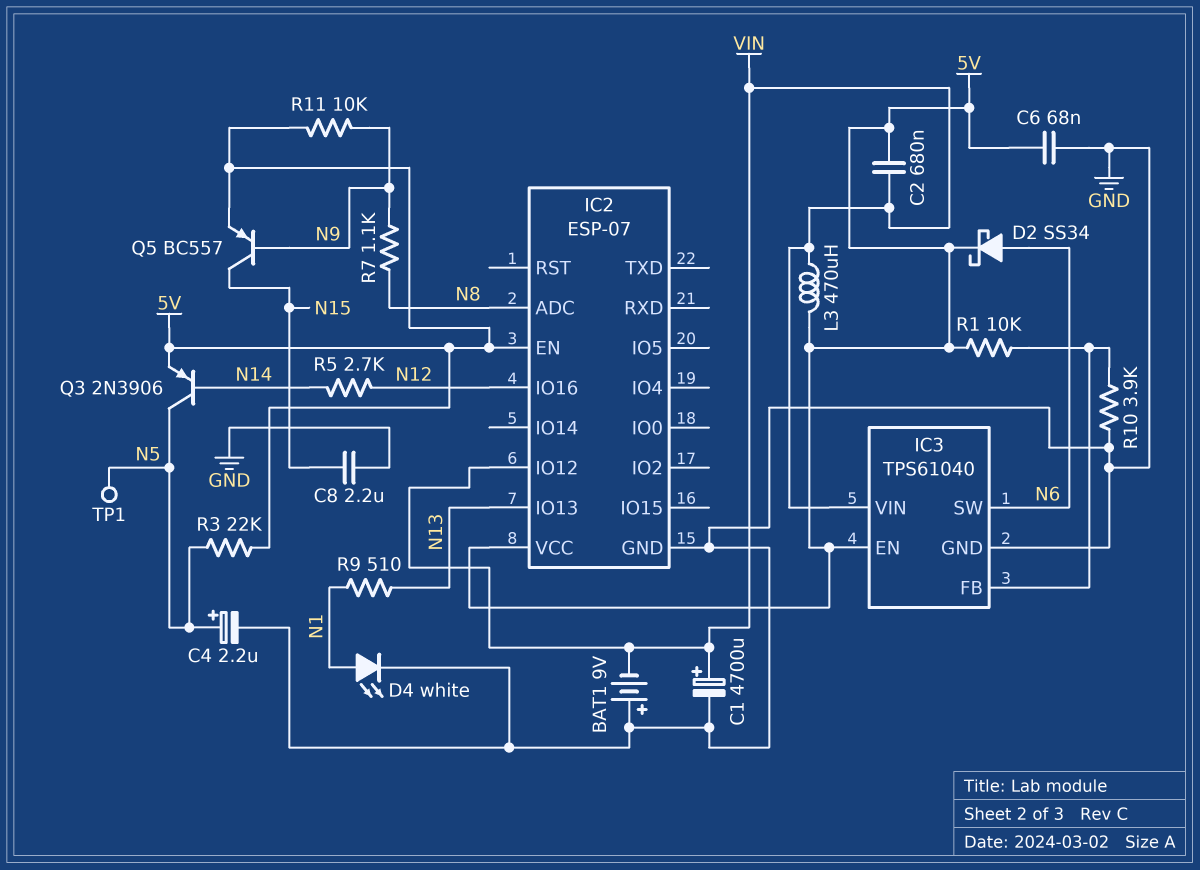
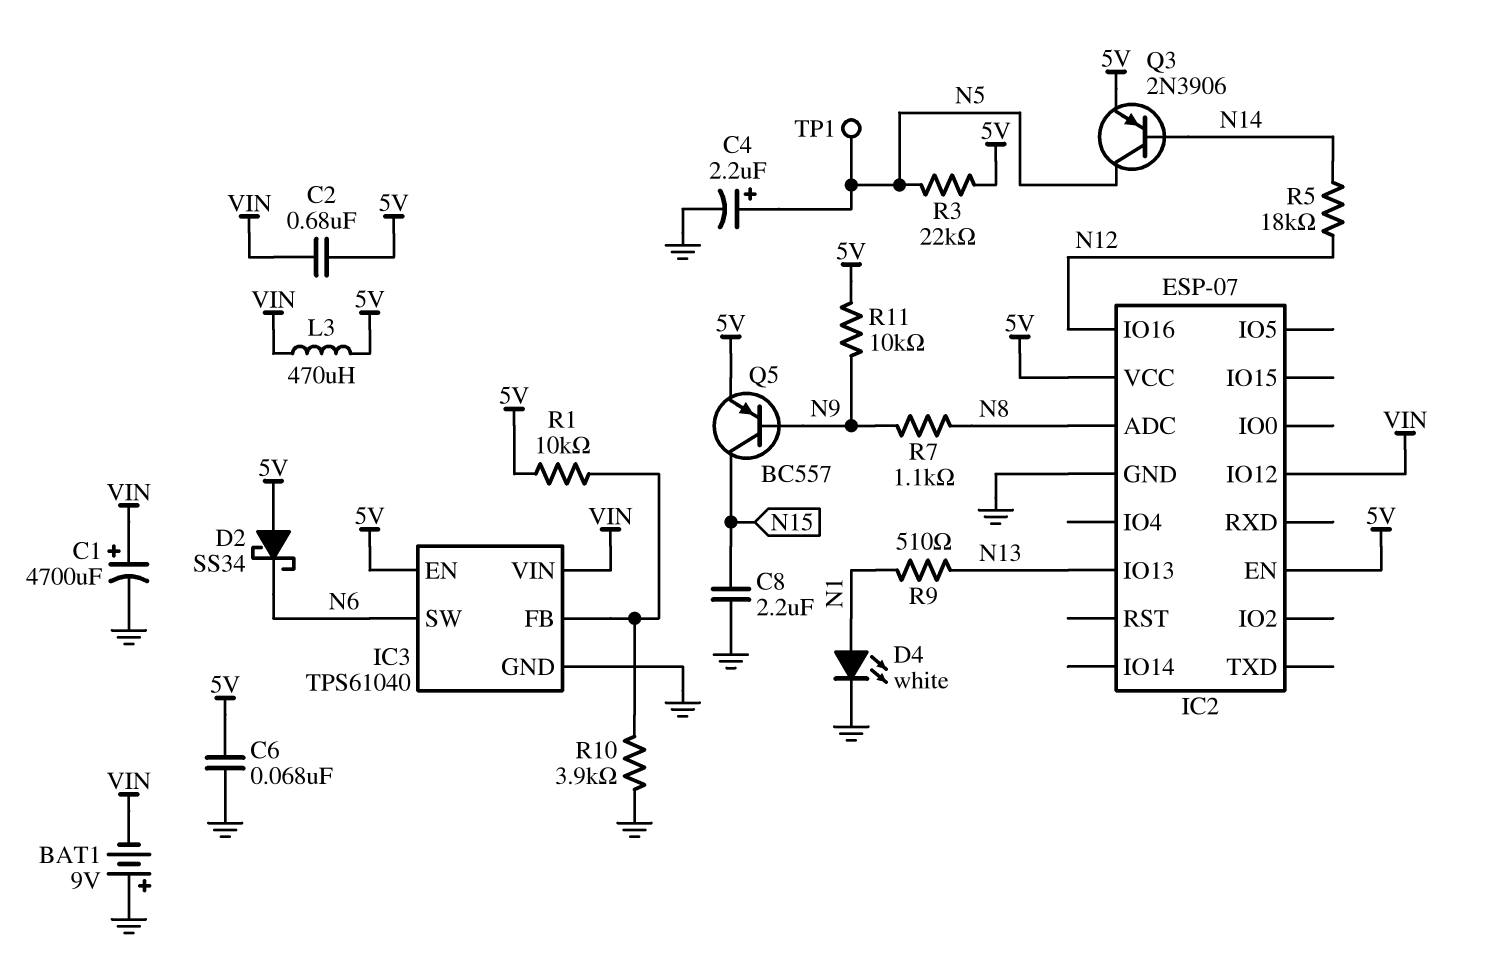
D2: schottky SS34 (A N6, K 5V) -> schottky SS34 (A 5V, K N6)
R5: 2.7k (N12, N14) -> 18k (N12, N14)

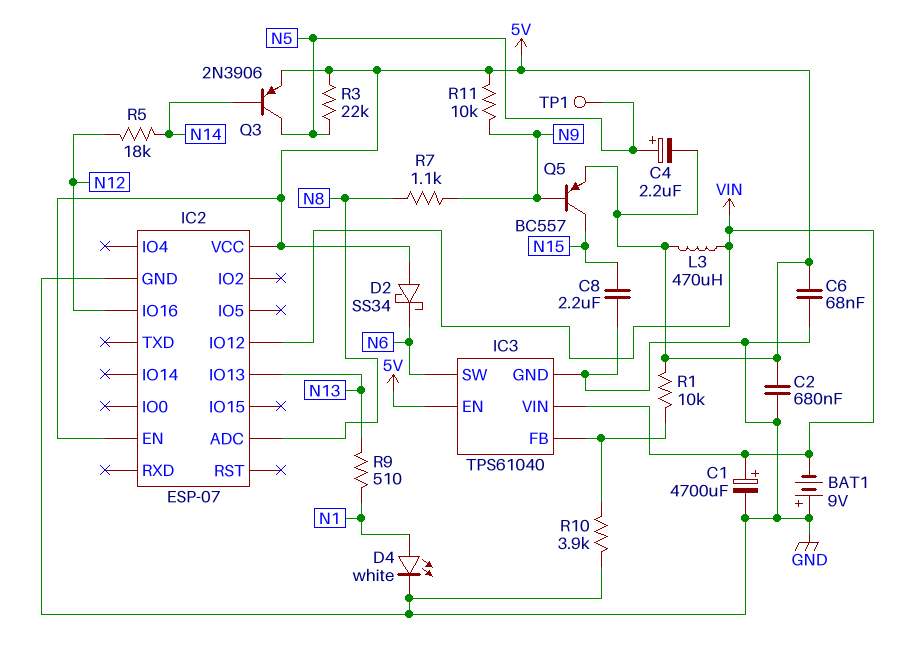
C2: 680nF (5V, VIN) -> 680nF (5V, GND)
C4: 2.2uF (plus N5, minus GND) -> 2.2uF (plus N5, minus 5V)

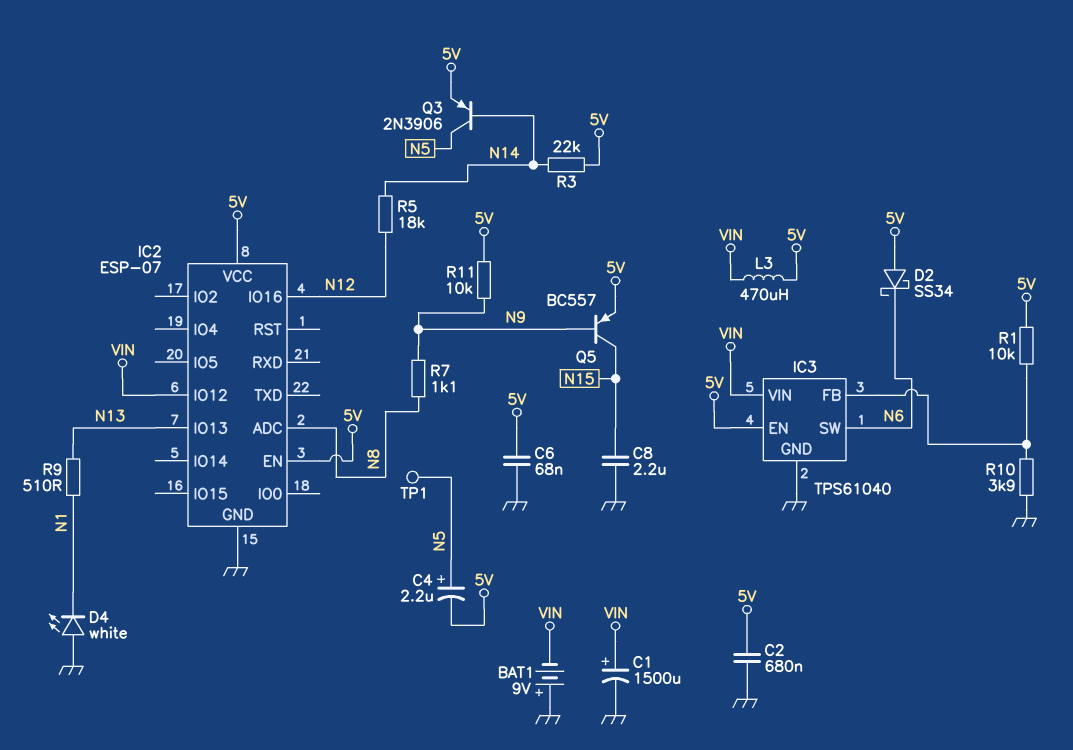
C1: 4700uF (plus VIN, minus GND) -> 1500uF (plus VIN, minus GND)
D4: LED white (A N1, K GND) -> LED white (A GND, K N1)
R3: 22k (5V, N5) -> 22k (5V, N14)

